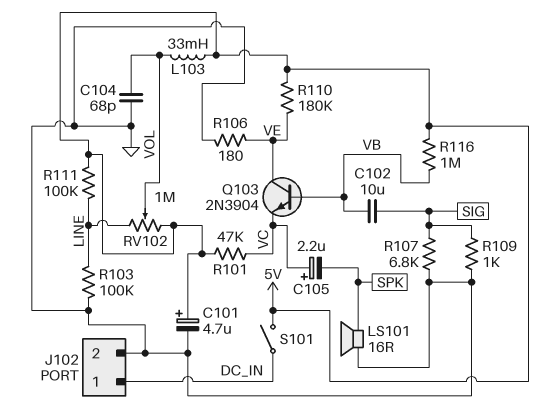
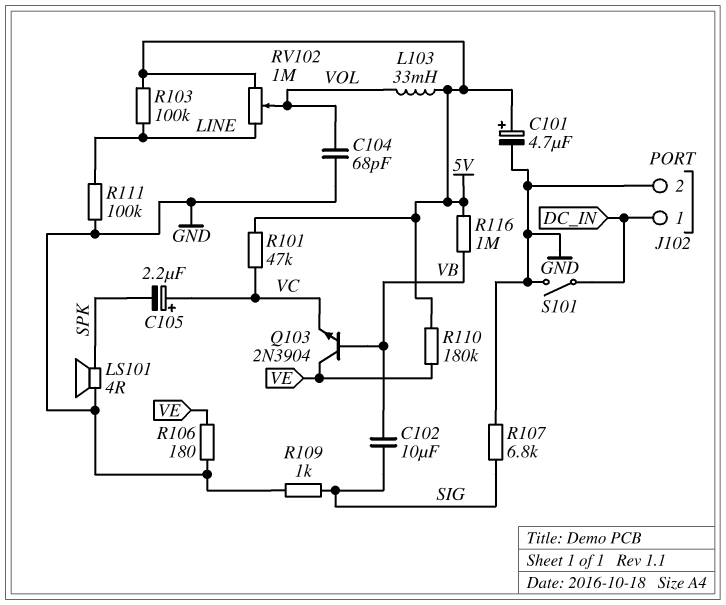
LS101: speaker 16R (GND, SPK) -> speaker 4R (GND, SPK)
R103: 100k (GND, LINE) -> 100k (5V, LINE)
R111: 100k (5V, LINE) -> 100k (GND, LINE)
S101: switch (5V, DC_IN) -> switch (DC_IN, GND)

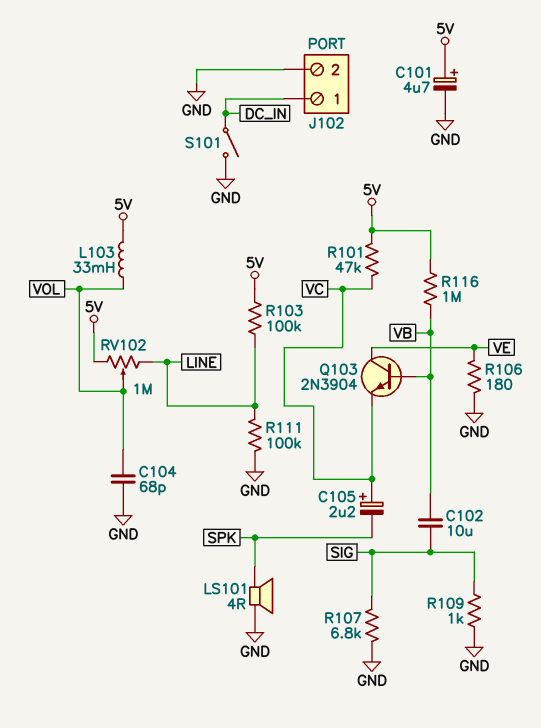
R110: 180k (5V, VE) -> none

